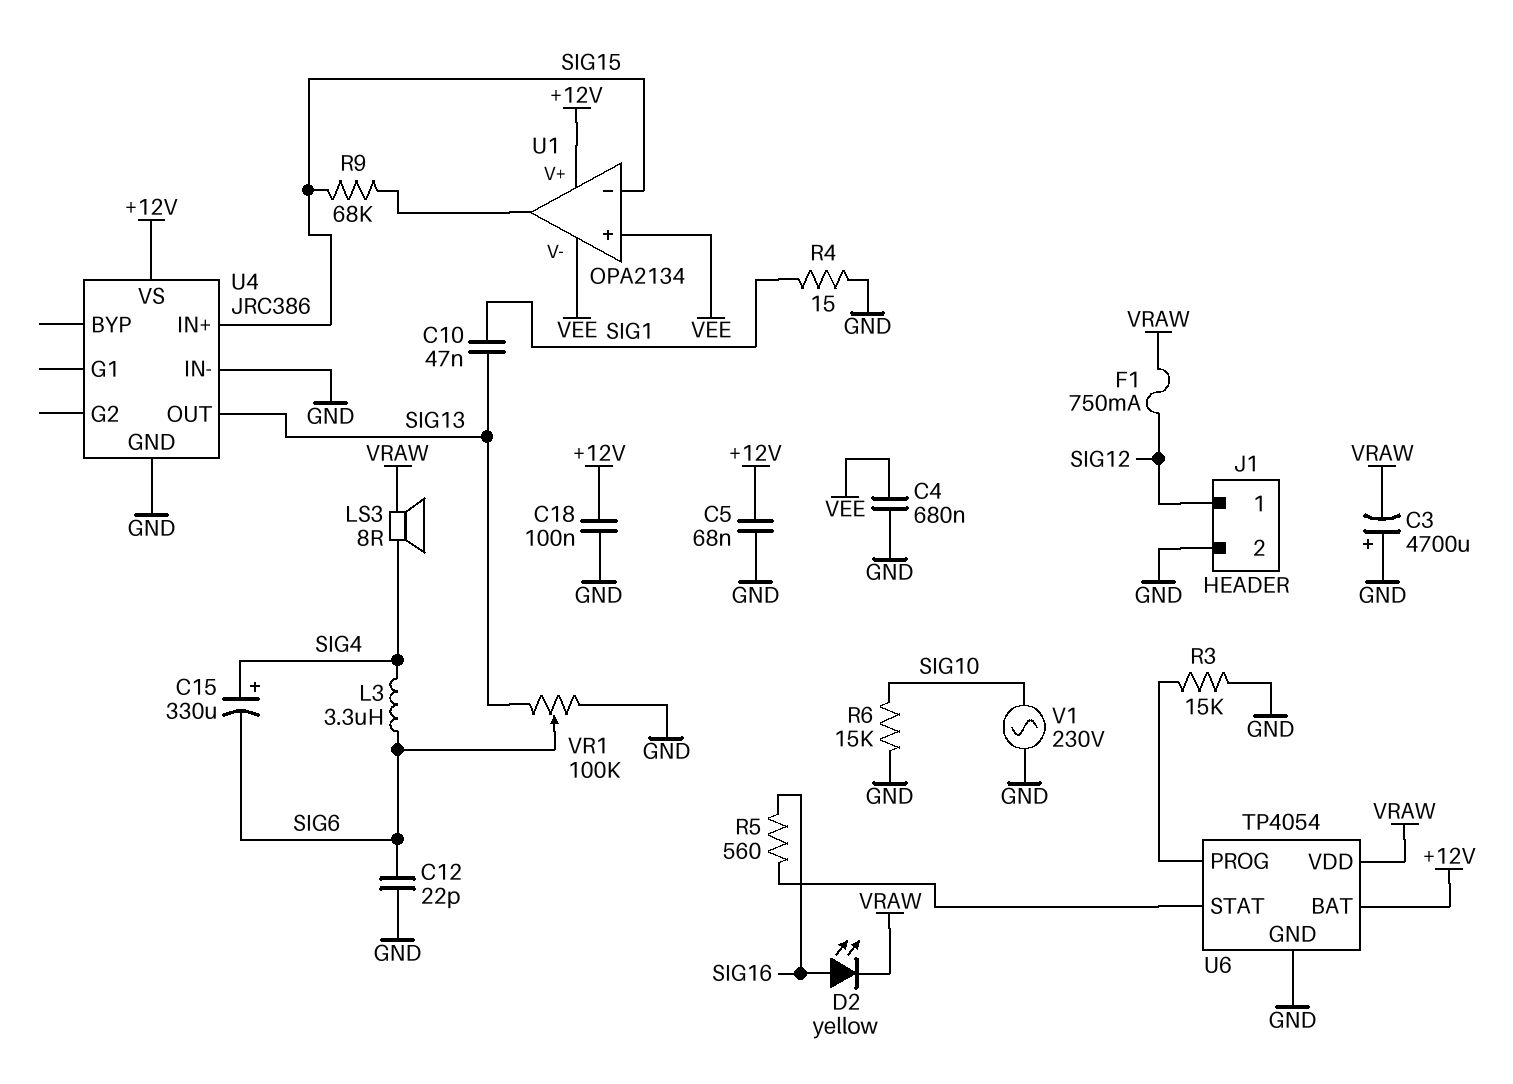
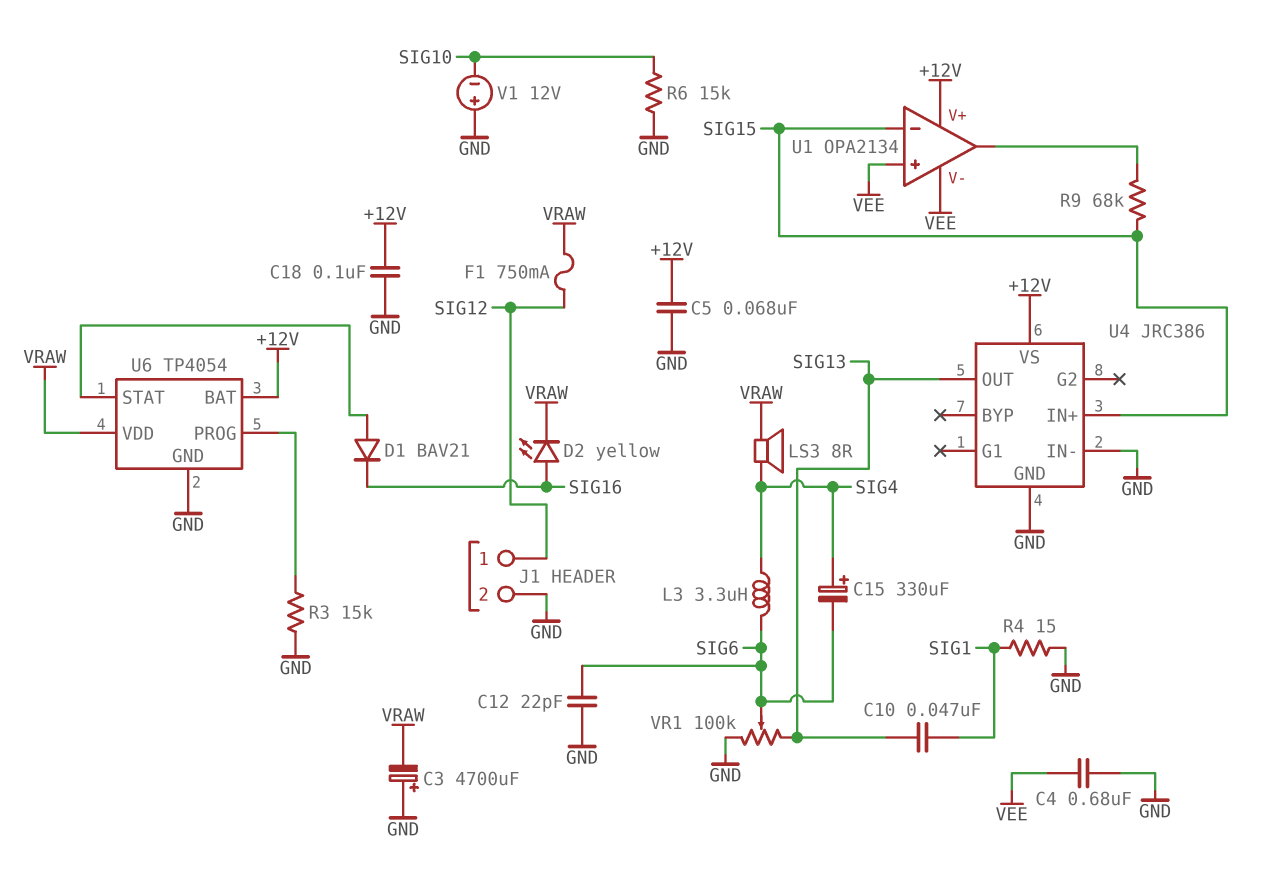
D1: none -> diode BAV21 (A U6/STAT, K SIG16)
R5: 560 (SIG16, U6/STAT) -> none
V1: AC 230V (GND, SIG10) -> 12V (plus GND, minus SIG10)

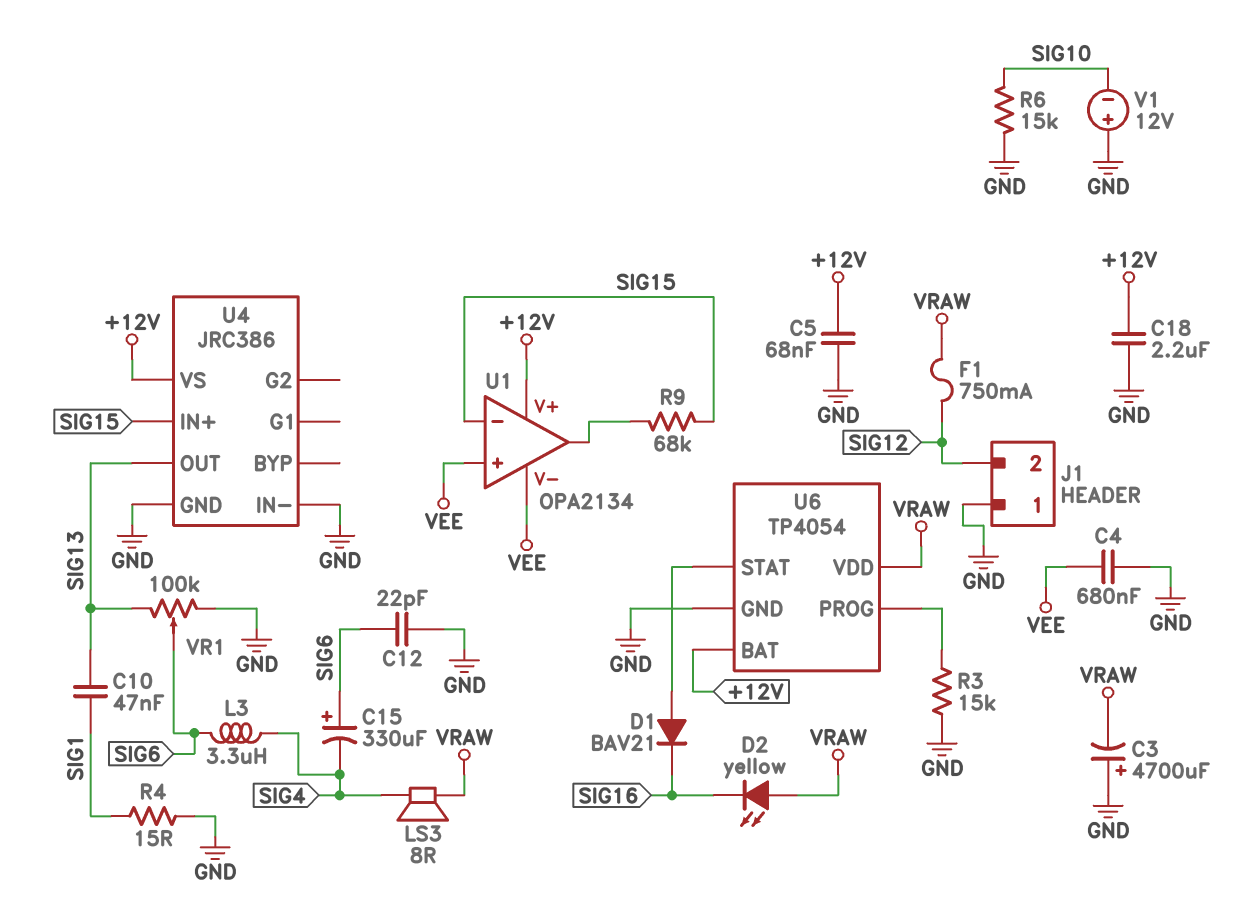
C15: 330uF (plus SIG4, minus SIG6) -> 330uF (plus SIG6, minus SIG4)
C18: 100nF (+12V, GND) -> 2.2uF (+12V, GND)
D2: LED yellow (A SIG16, K VRAW) -> LED yellow (A VRAW, K SIG16)
J1 pin 1: SIG12 -> GND
J1 pin 2: GND -> SIG12

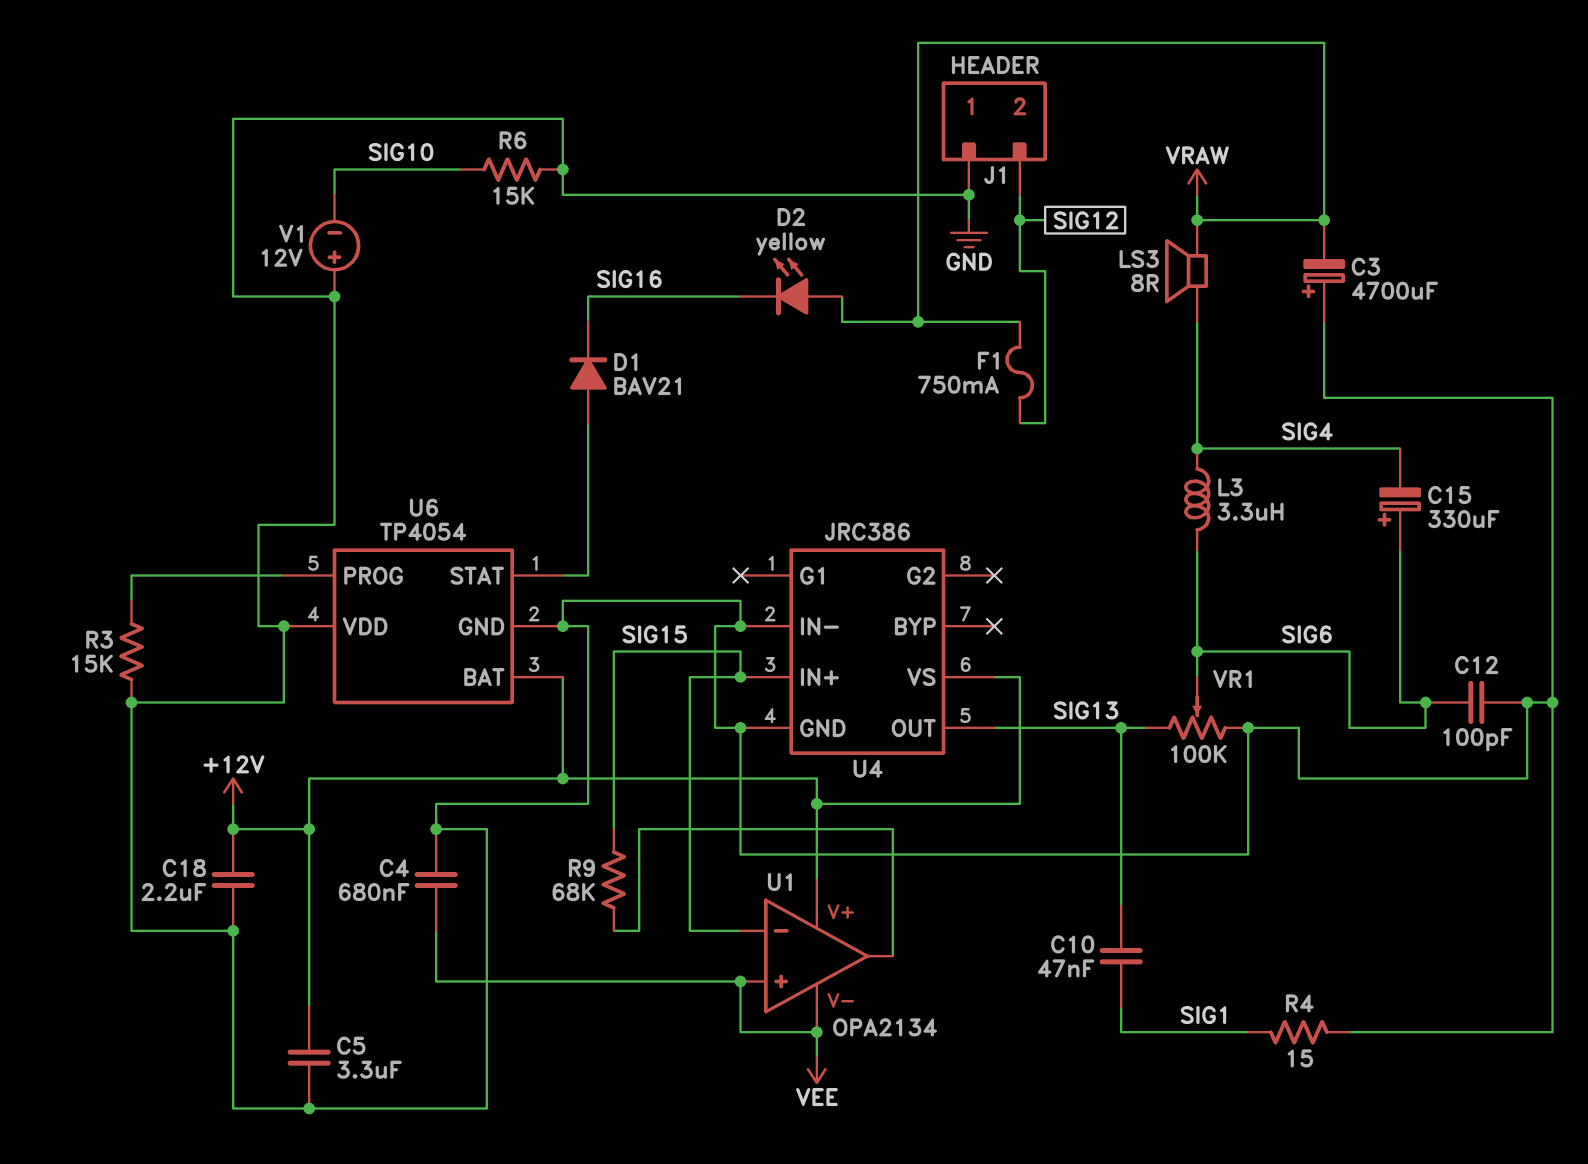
C5: 68nF (+12V, GND) -> 3.3uF (+12V, GND)
C12: 22pF (GND, SIG6) -> 100pF (GND, SIG6)
U6 pin VDD: VRAW -> GND

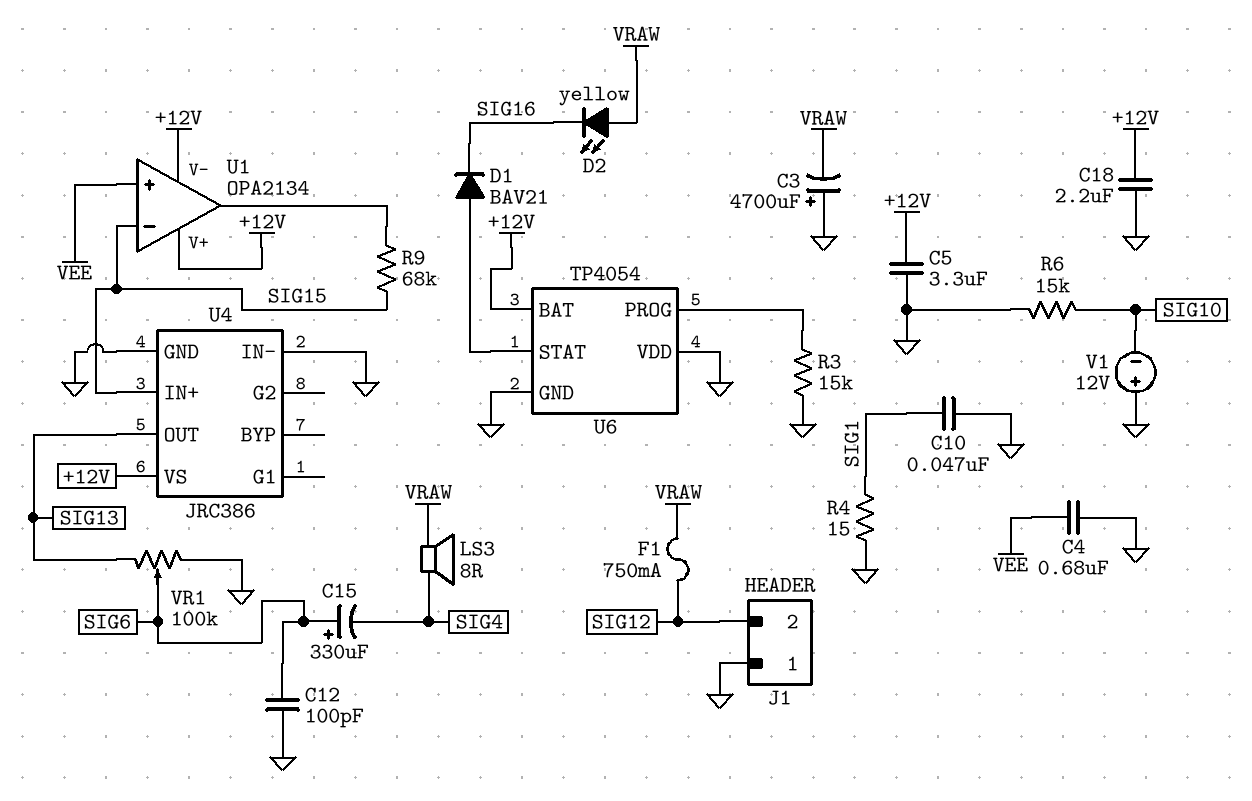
C10: 47nF (SIG1, SIG13) -> 47nF (GND, SIG1)
L3: 3.3uH (SIG4, SIG6) -> none
U1 pin V-: VEE -> +12V

